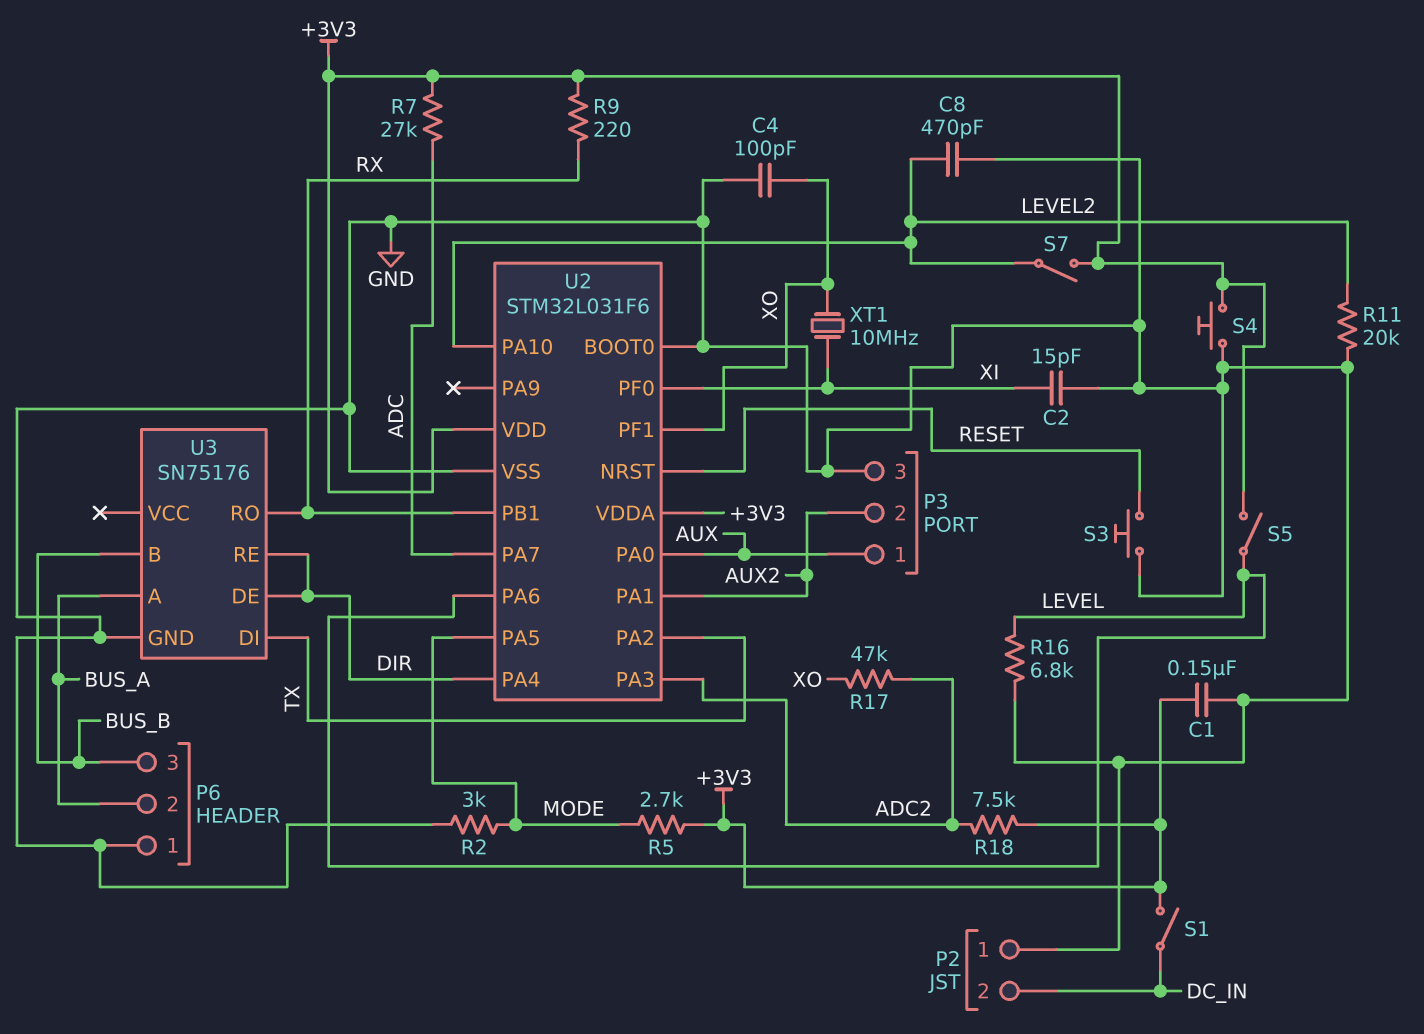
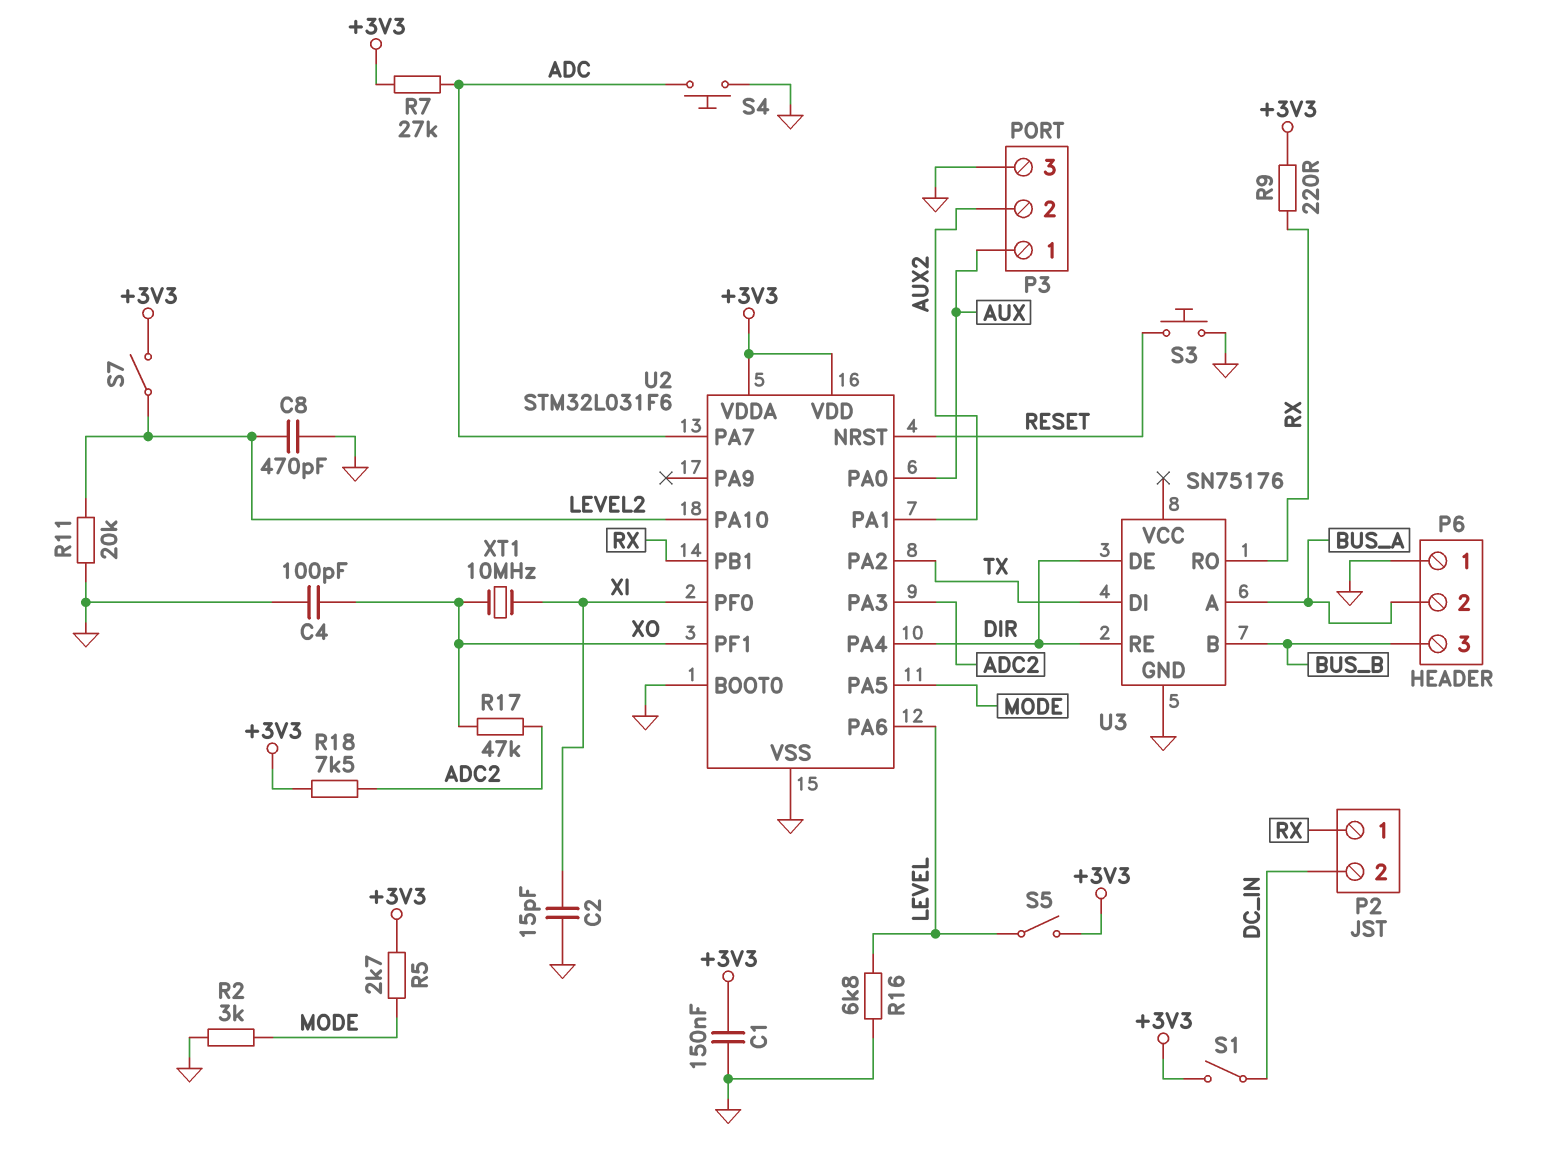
P2 pin 1: GND -> RX
S4: button (+3V3, GND) -> button (ADC, GND)

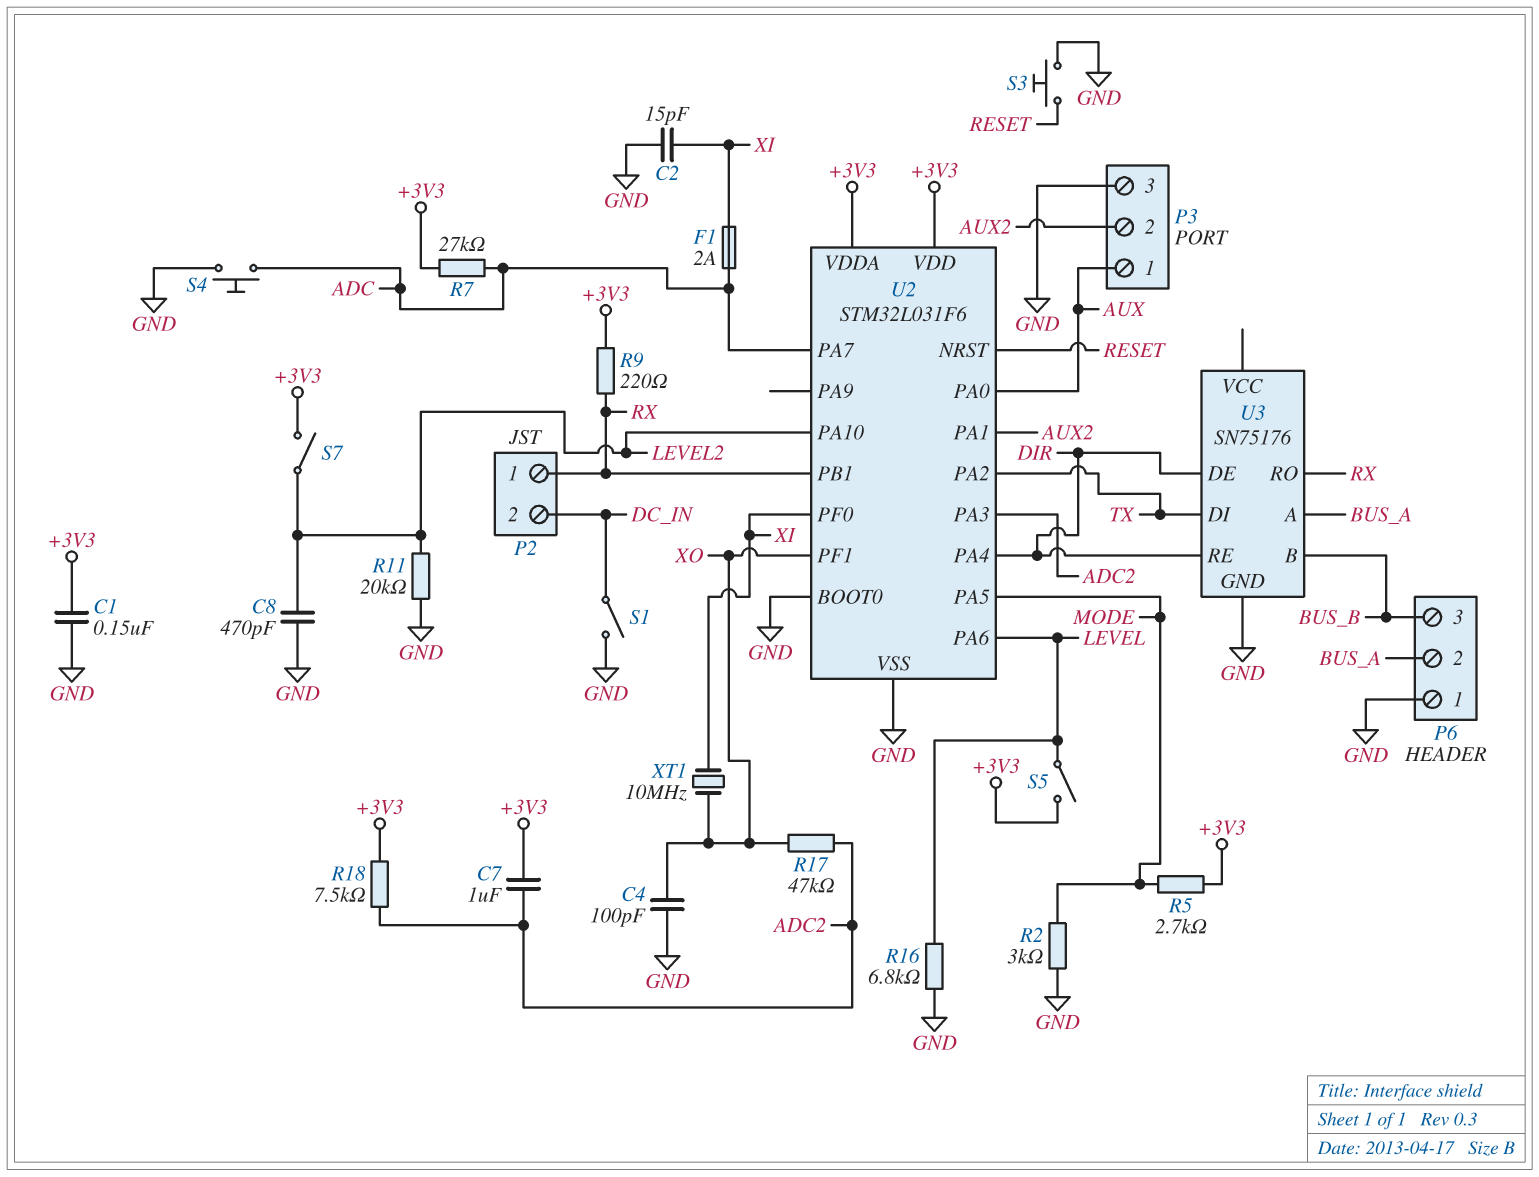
C7: none -> 1uF (+3V3, ADC2)
F1: none -> 2A (ADC, XI)
S1: switch (+3V3, DC_IN) -> switch (DC_IN, GND)

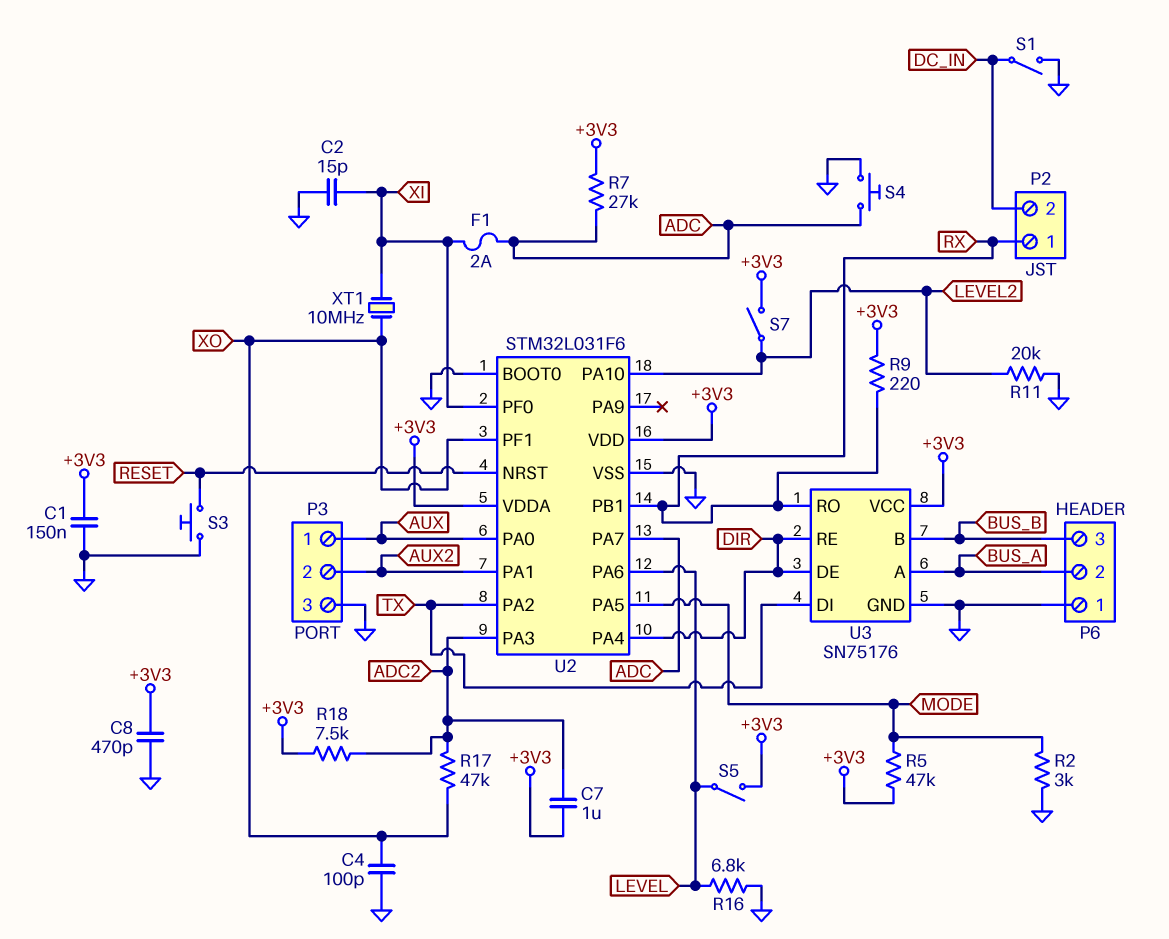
C8: 470pF (GND, LEVEL2) -> 470pF (+3V3, GND)
R5: 2.7k (+3V3, MODE) -> 47k (+3V3, MODE)
U3 pin VCC: none -> +3V3

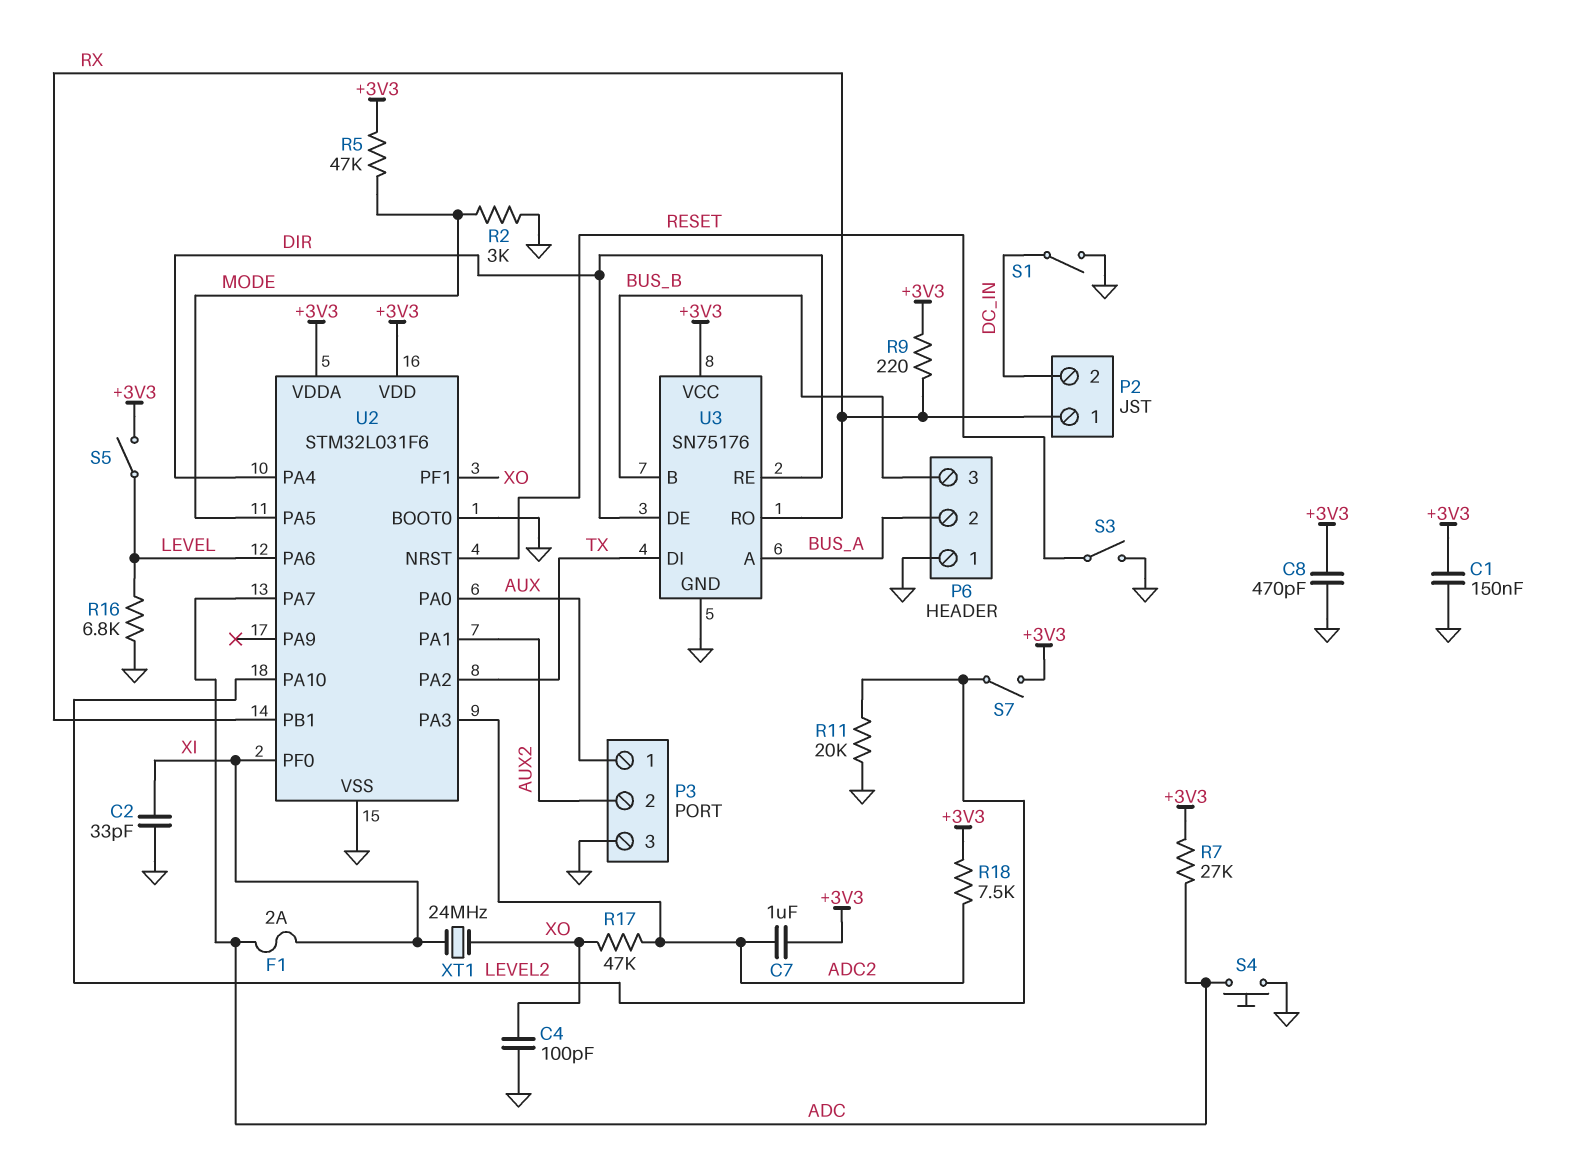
C2: 15pF (GND, XI) -> 33pF (GND, XI)
S3: button (GND, RESET) -> switch (GND, RESET)
XT1: 10MHz (XI, XO) -> 24MHz (XI, XO)

